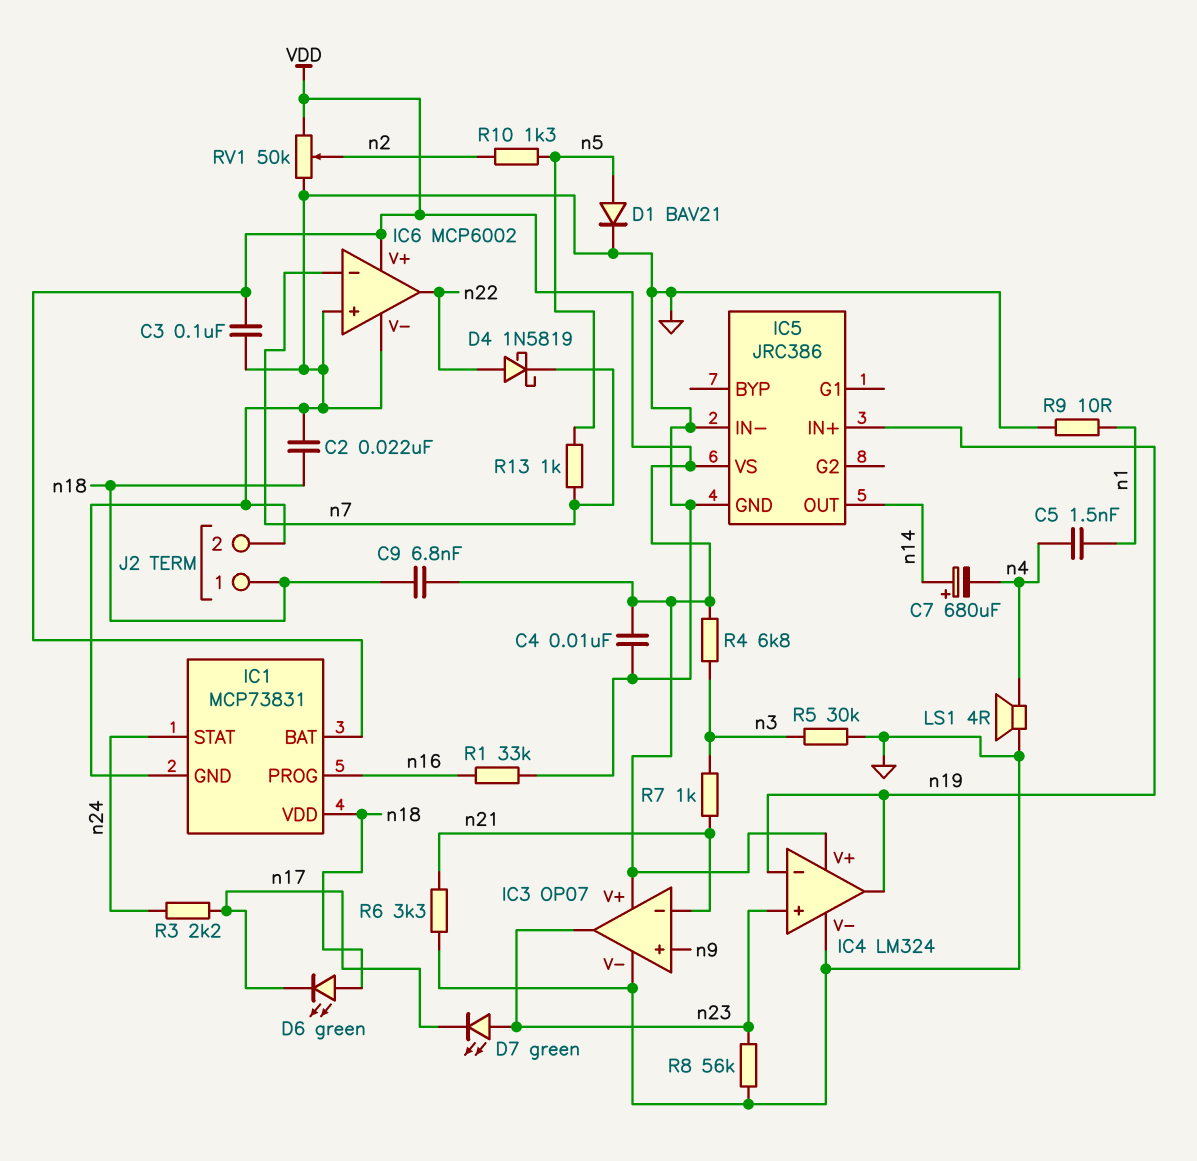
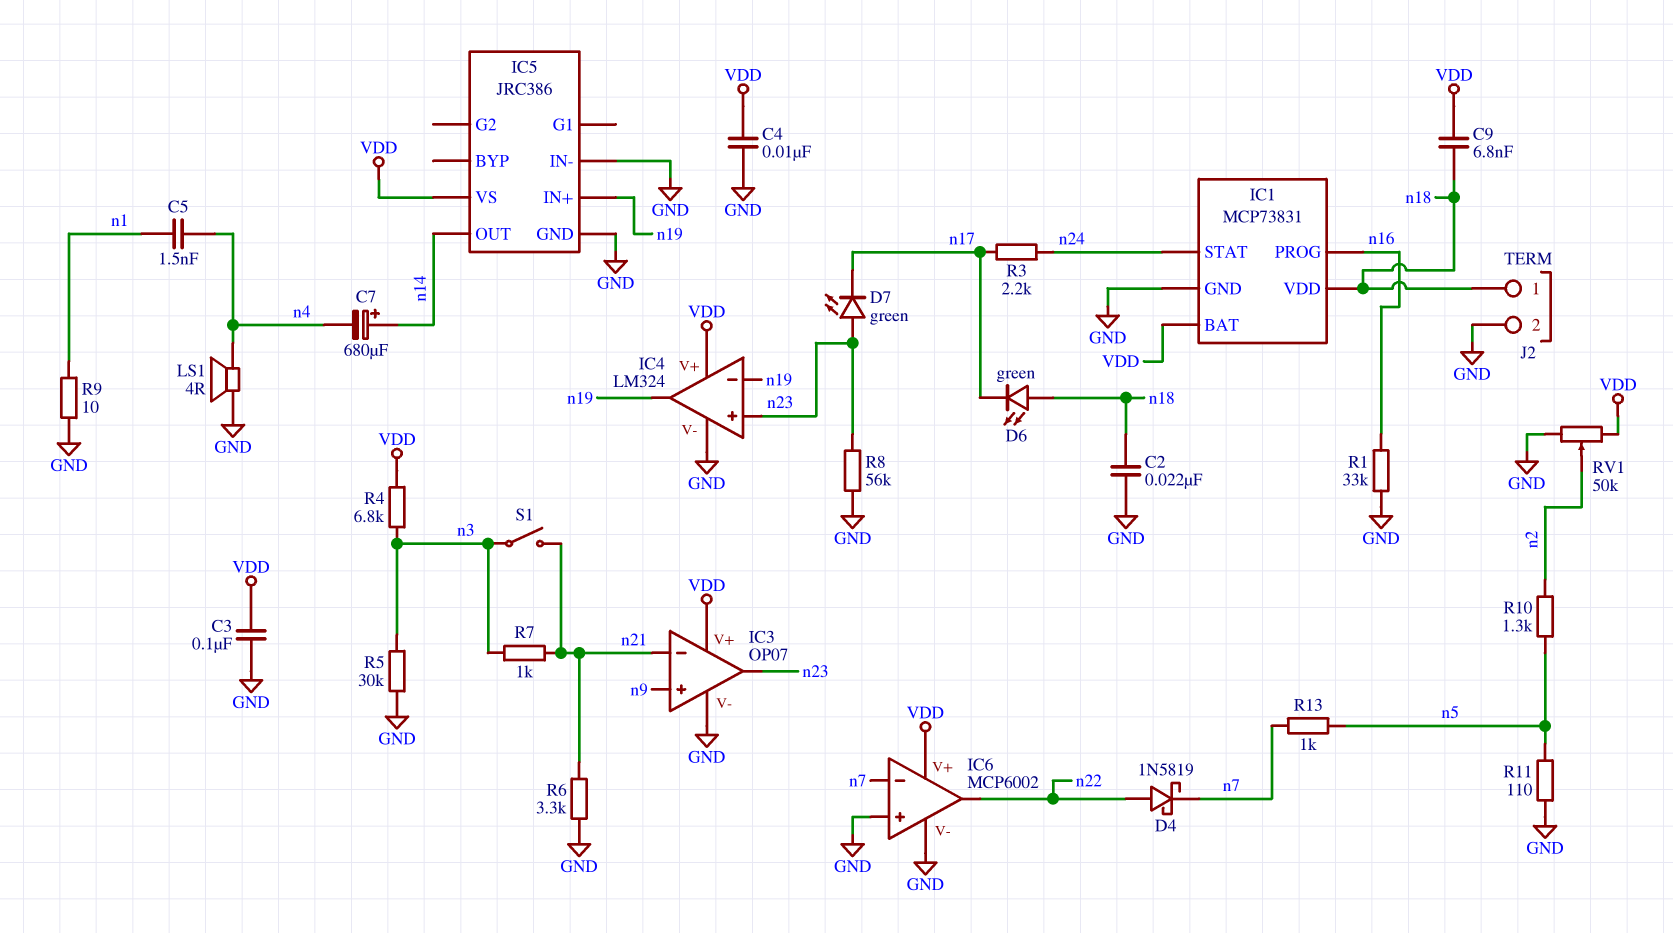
D1: diode BAV21 (A n5, K GND) -> none
R11: none -> 110 (GND, n5)
S1: none -> switch (n3, n21)

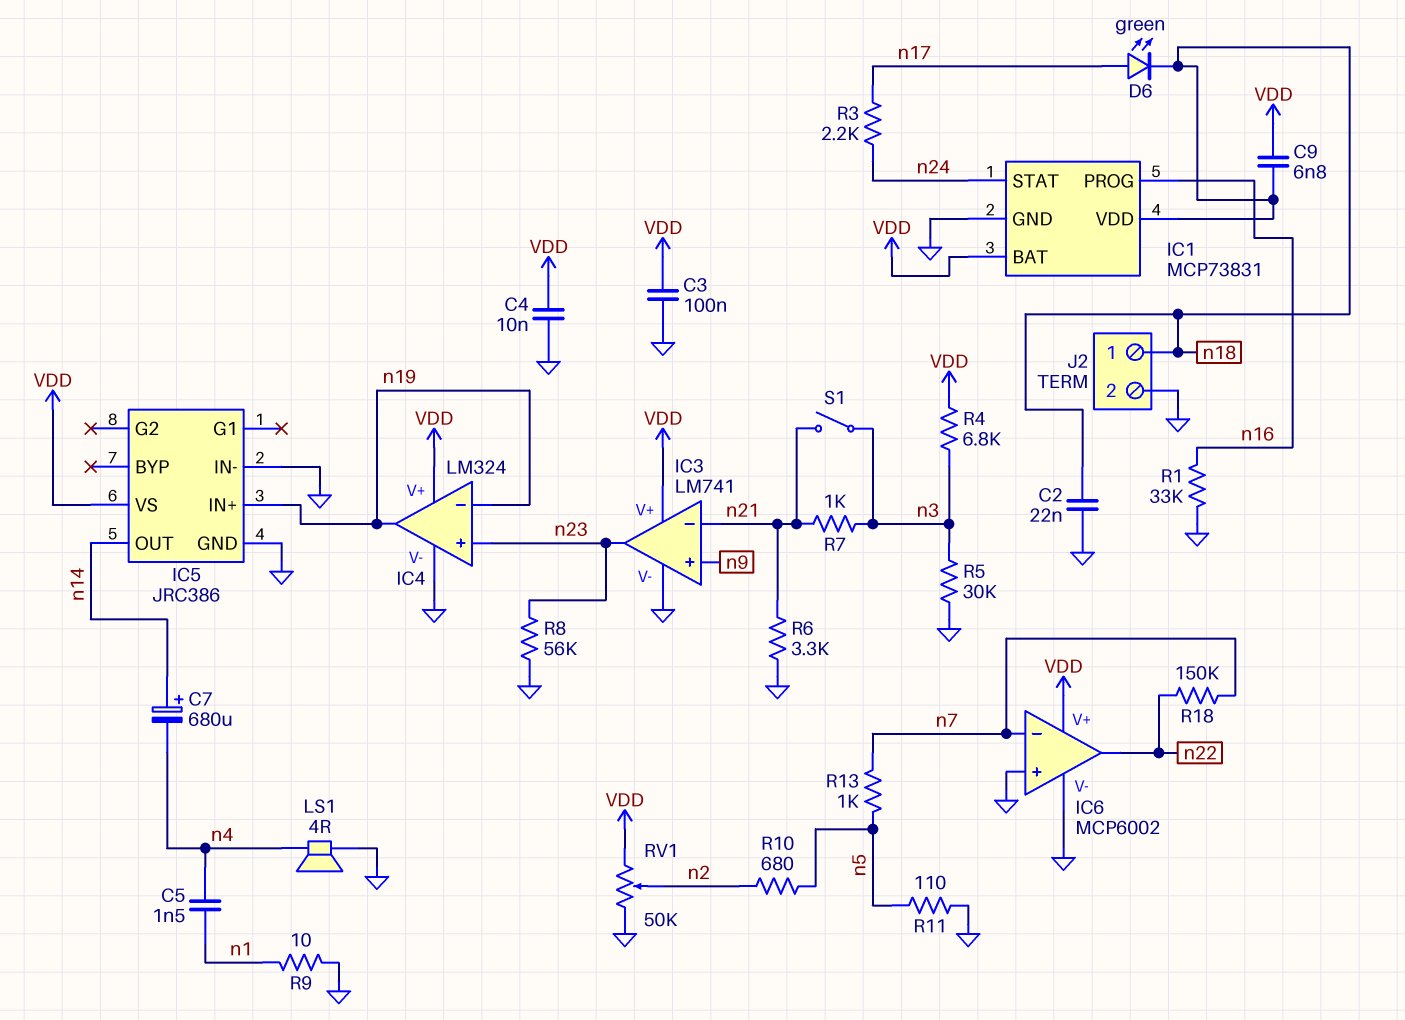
D4: schottky 1N5819 (A n22, K n7) -> none
D6: LED green (A n18, K n17) -> LED green (A n17, K n18)
D7: LED green (A n23, K n17) -> none
IC3: OP07 -> LM741
R10: 1.3k (n2, n5) -> 680 (n2, n5)
R18: none -> 150k (n7, n22)

